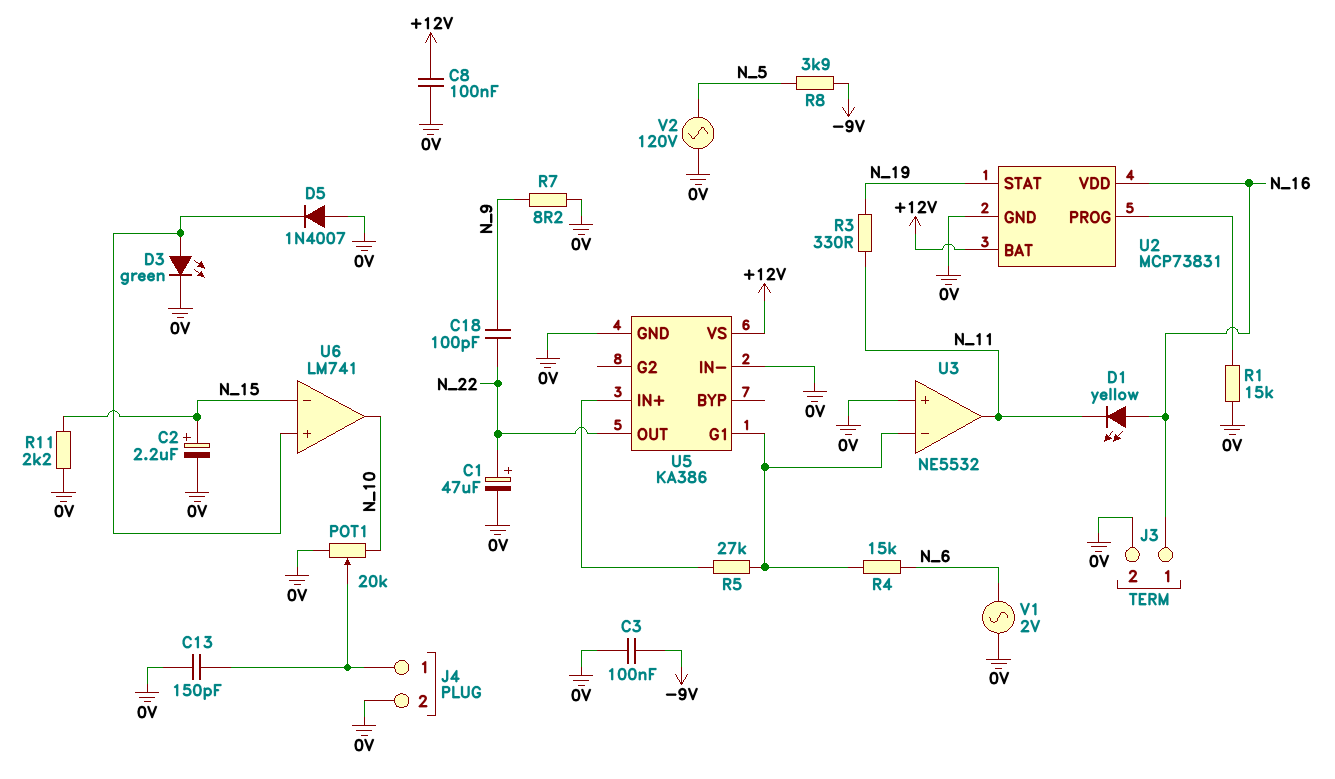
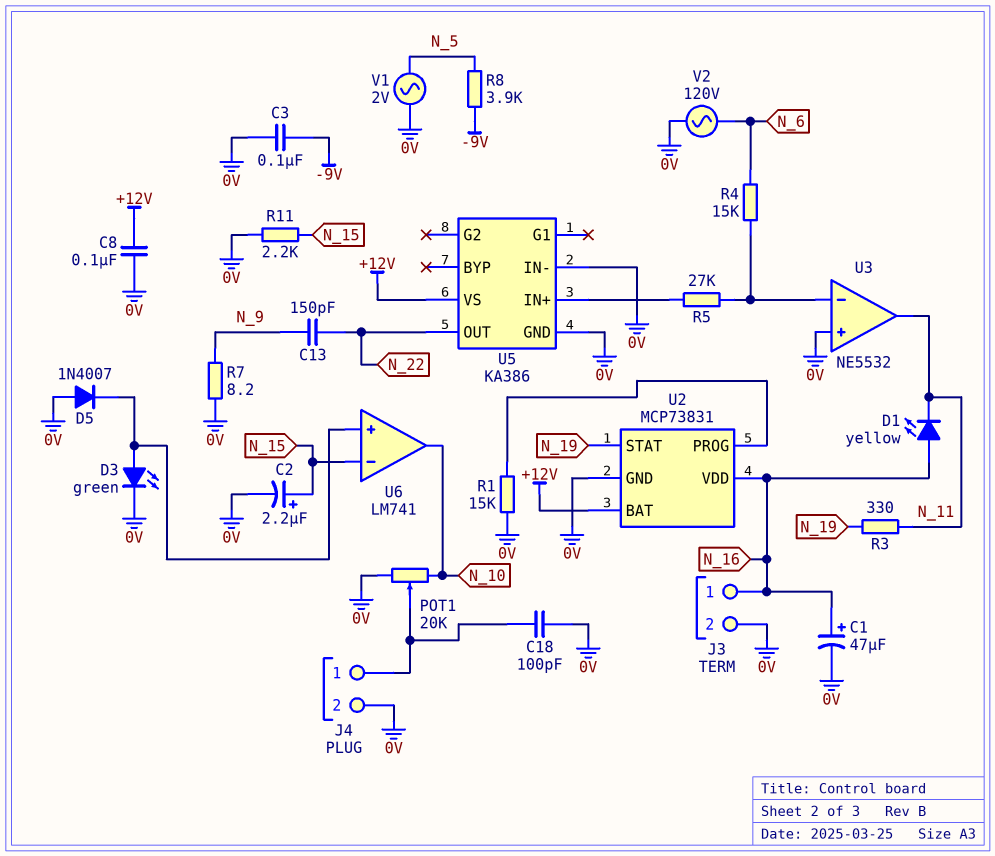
C1: 47uF (plus N_22, minus 0V) -> 47uF (plus N_16, minus 0V)
C13: 150pF (0V, J4/1) -> 150pF (N_9, N_22)
C18: 100pF (N_9, N_22) -> 100pF (0V, J4/1)
U5 pin G1: U3/in- -> none
V1: AC 2V (0V, N_6) -> AC 2V (0V, N_5)
V2: AC 120V (0V, N_5) -> AC 120V (0V, N_6)

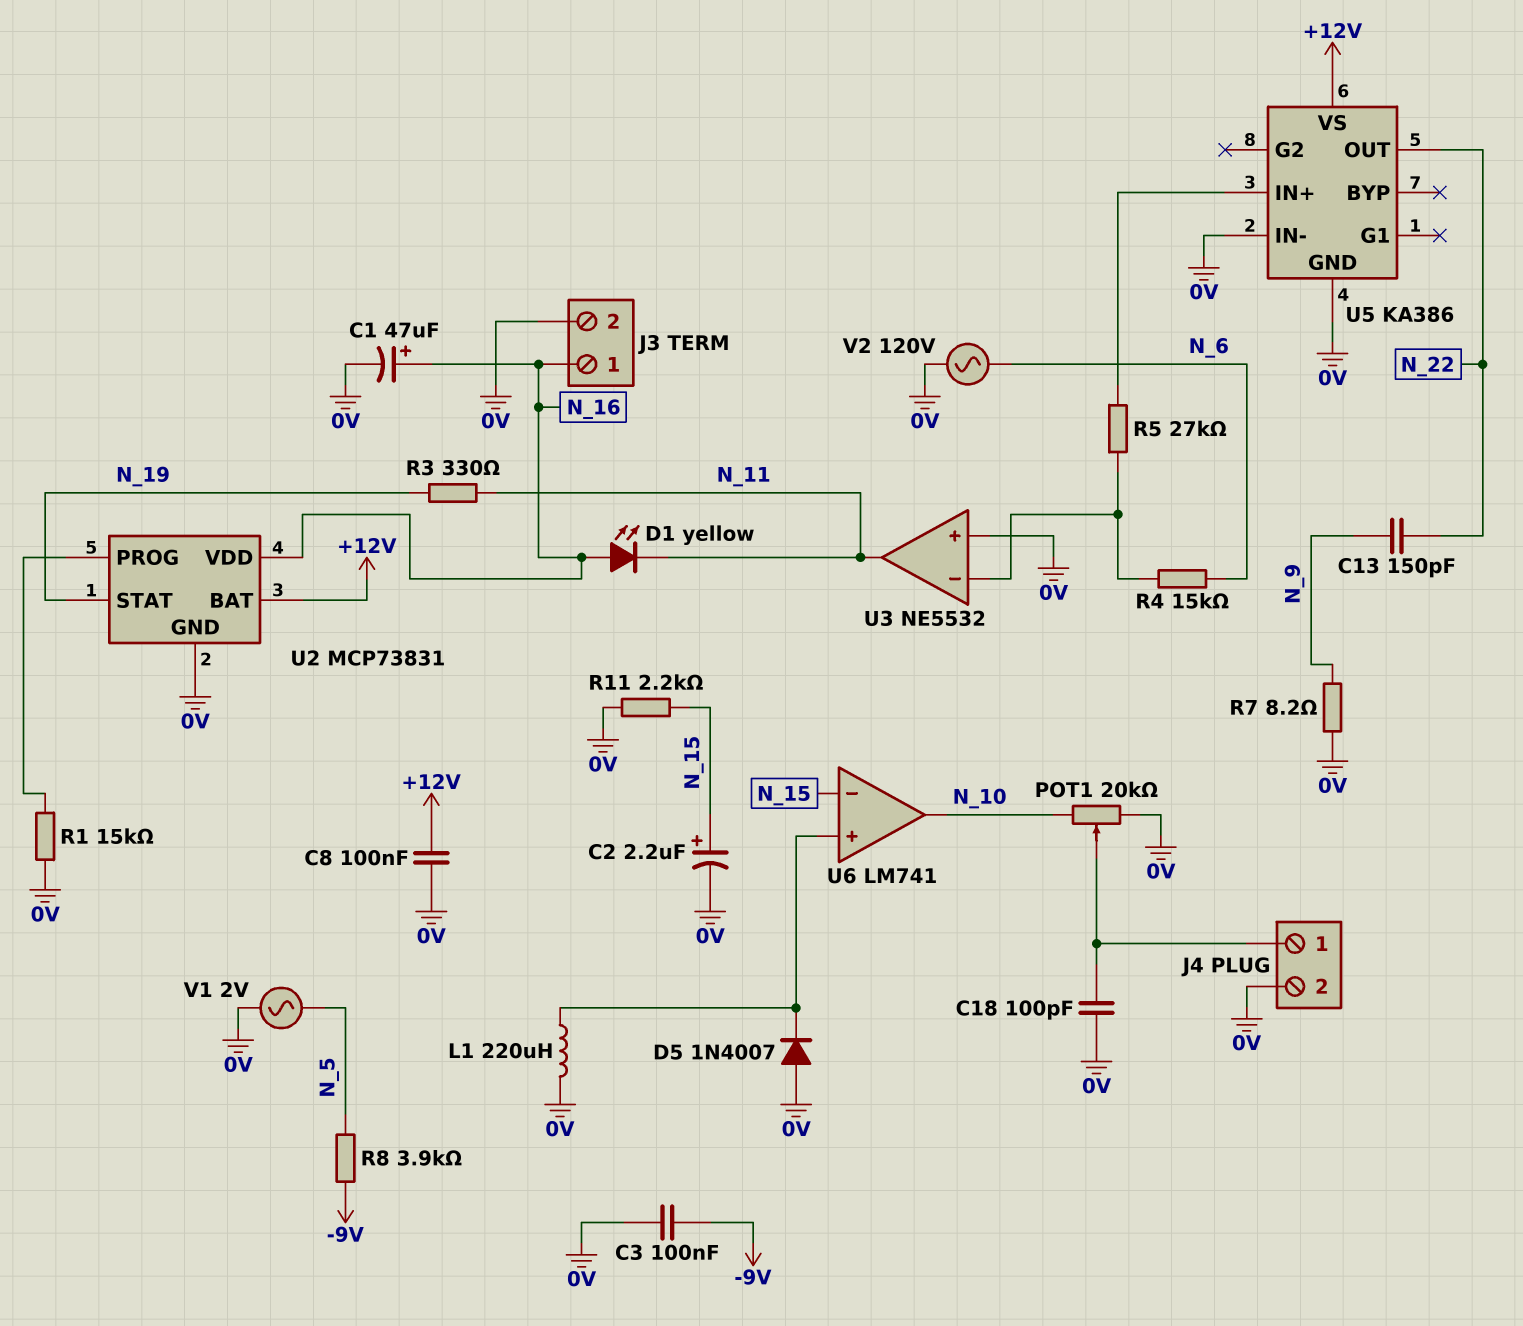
D3: LED green (A U6/in+, K 0V) -> none
L1: none -> 220uH (0V, U6/in+)

